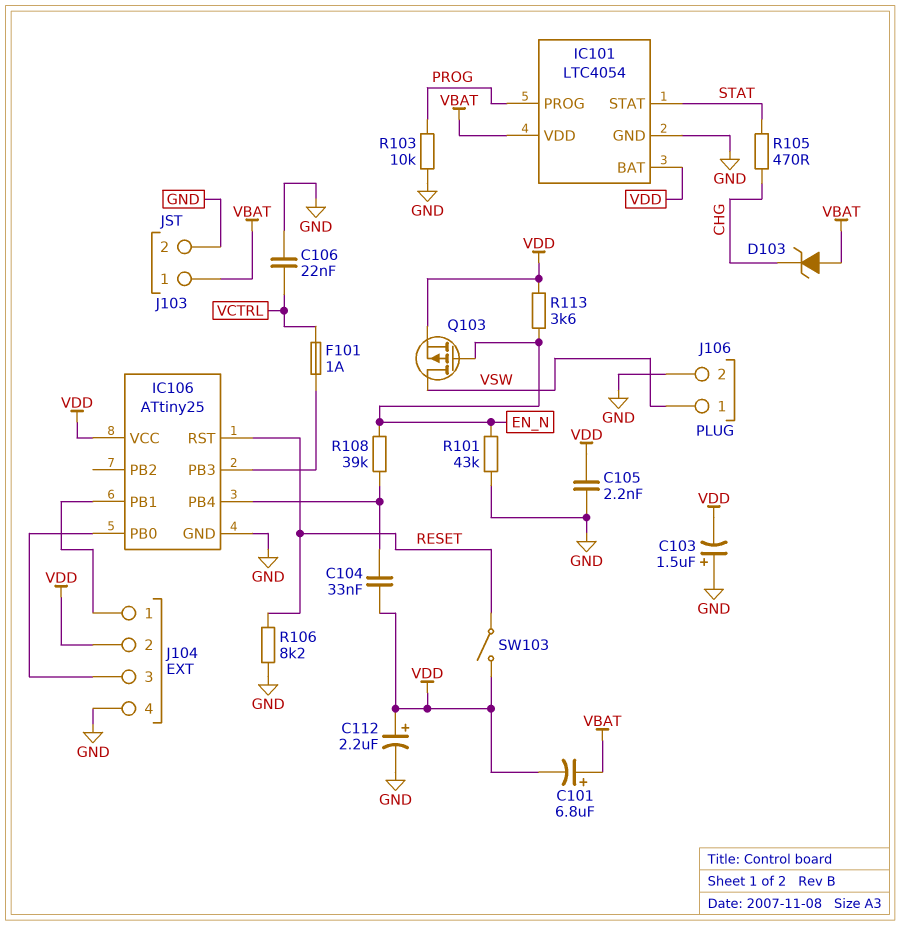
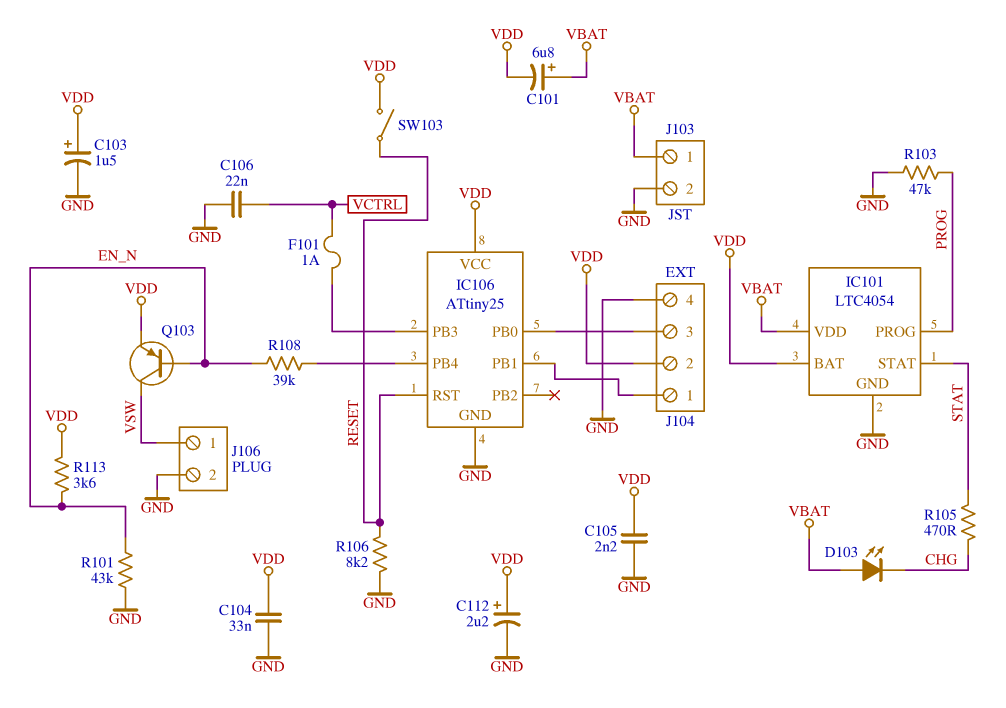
C103: 1.5uF (plus GND, minus VDD) -> 1.5uF (plus VDD, minus GND)
C104: 33nF (IC106/PB4, VDD) -> 33nF (GND, VDD)
D103: zener (A VBAT, K CHG) -> LED (A VBAT, K CHG)
Q103: PMOS (G EN_N, D VSW, S VDD) -> PNP (B EN_N, C VSW, E VDD)
R103: 10k (GND, PROG) -> 47k (GND, PROG)

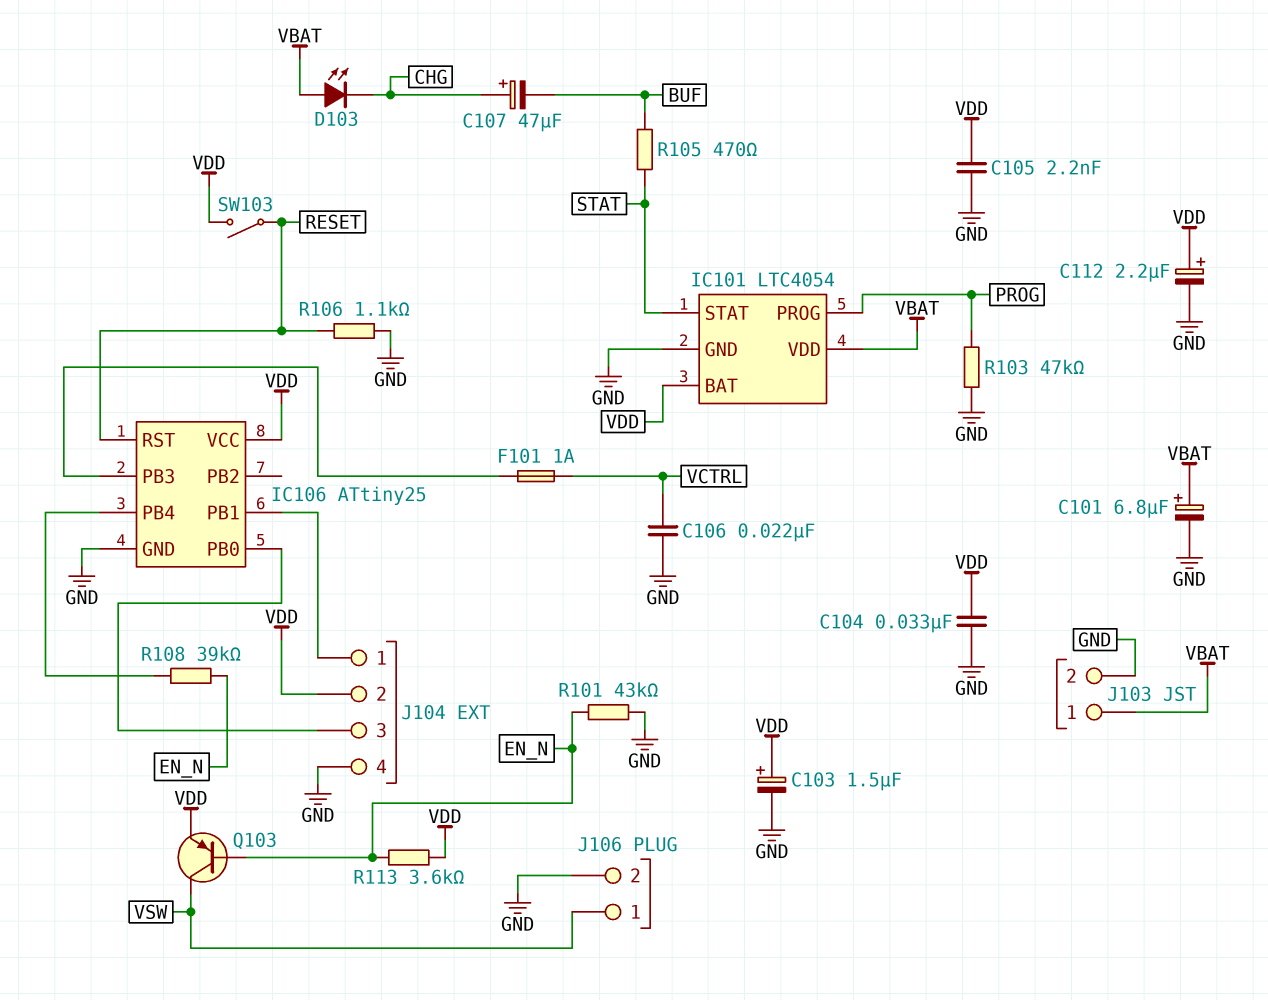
C101: 6.8uF (plus VBAT, minus VDD) -> 6.8uF (plus VBAT, minus GND)
C107: none -> 47uF (plus CHG, minus BUF)
R105: 470 (CHG, STAT) -> 470 (BUF, STAT)
R106: 8.2k (GND, RESET) -> 1.1k (GND, RESET)

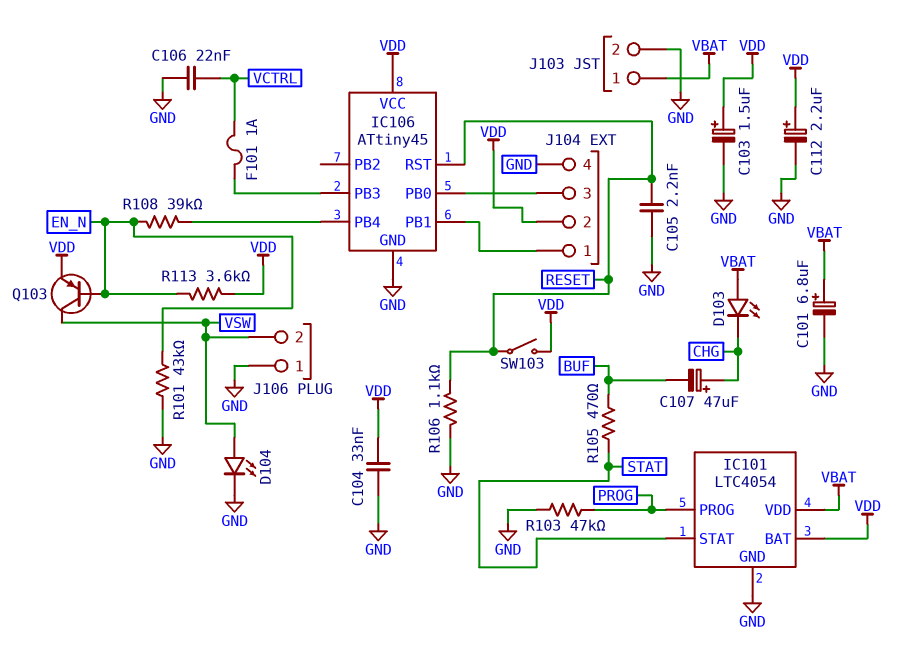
C105: 2.2nF (GND, VDD) -> 2.2nF (GND, RESET)
D104: none -> LED (A VSW, K GND)
IC106: ATtiny25 -> ATtiny45
J106 pin 1: VSW -> GND
J106 pin 2: GND -> VSW

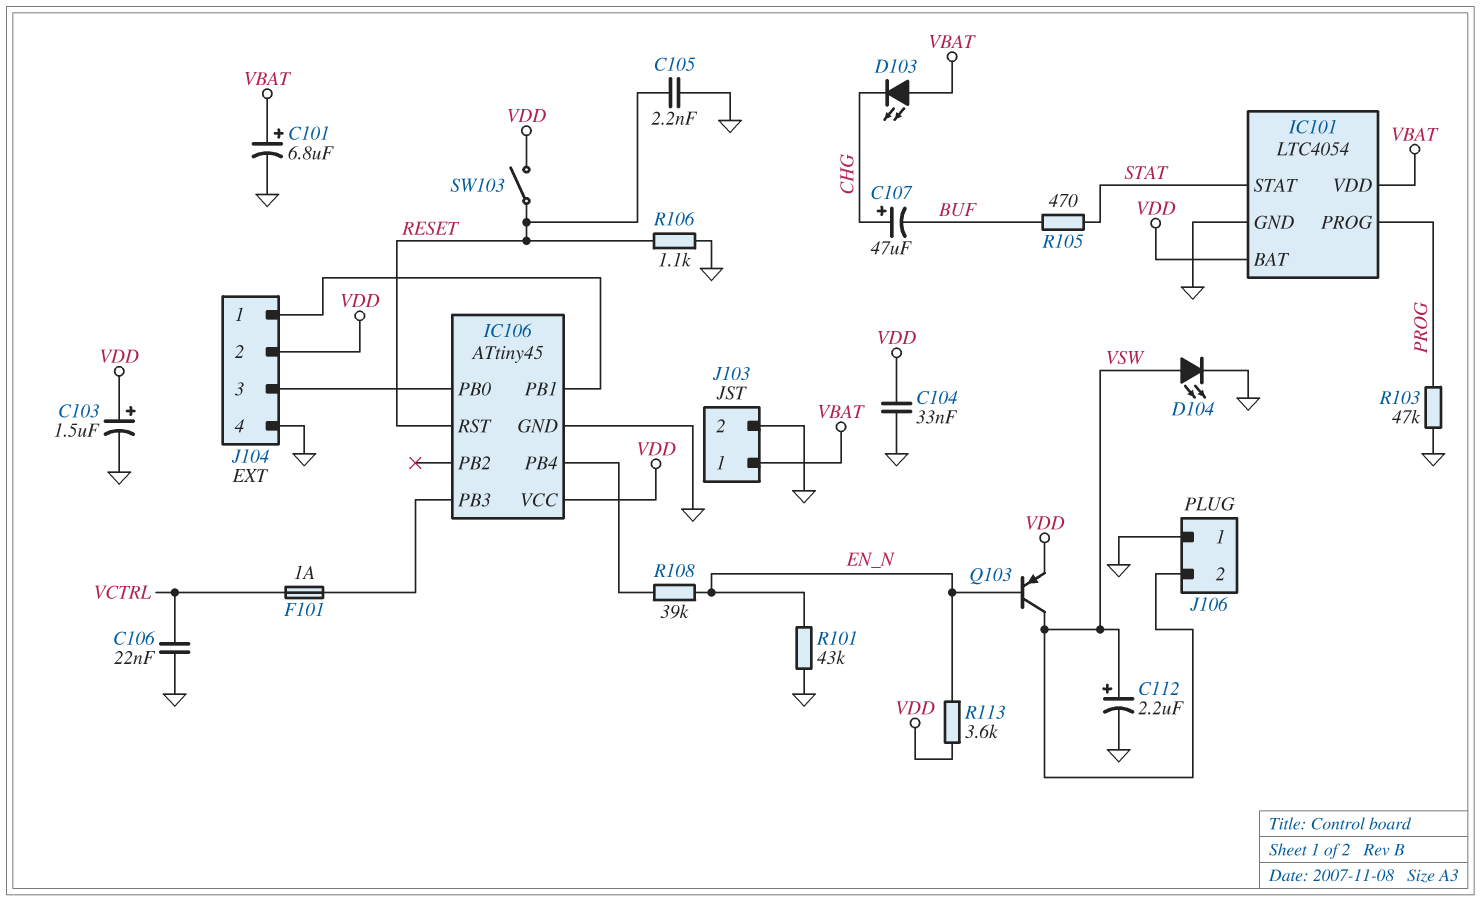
C112: 2.2uF (plus VDD, minus GND) -> 2.2uF (plus VSW, minus GND)

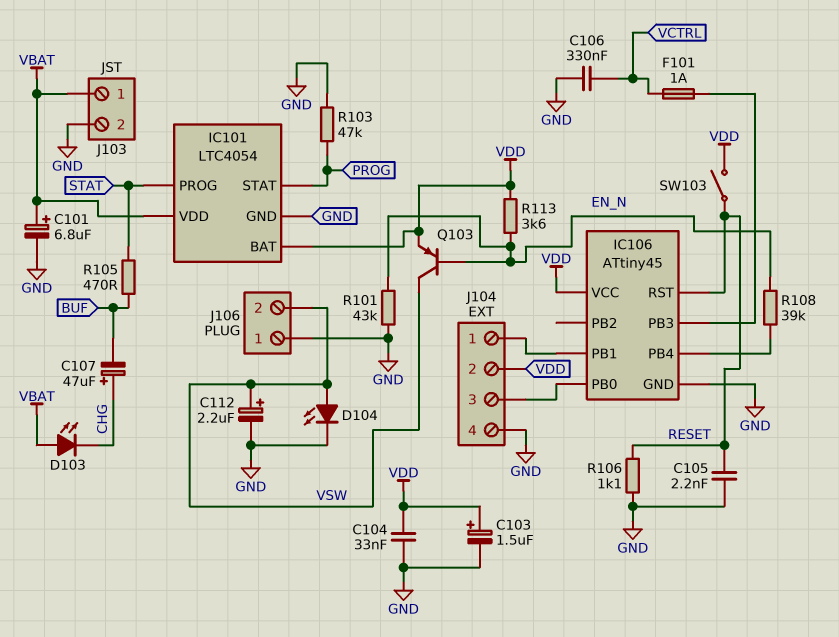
C106: 22nF (GND, VCTRL) -> 330nF (GND, VCTRL)
IC101 pin PROG: PROG -> STAT
IC101 pin STAT: STAT -> PROG

